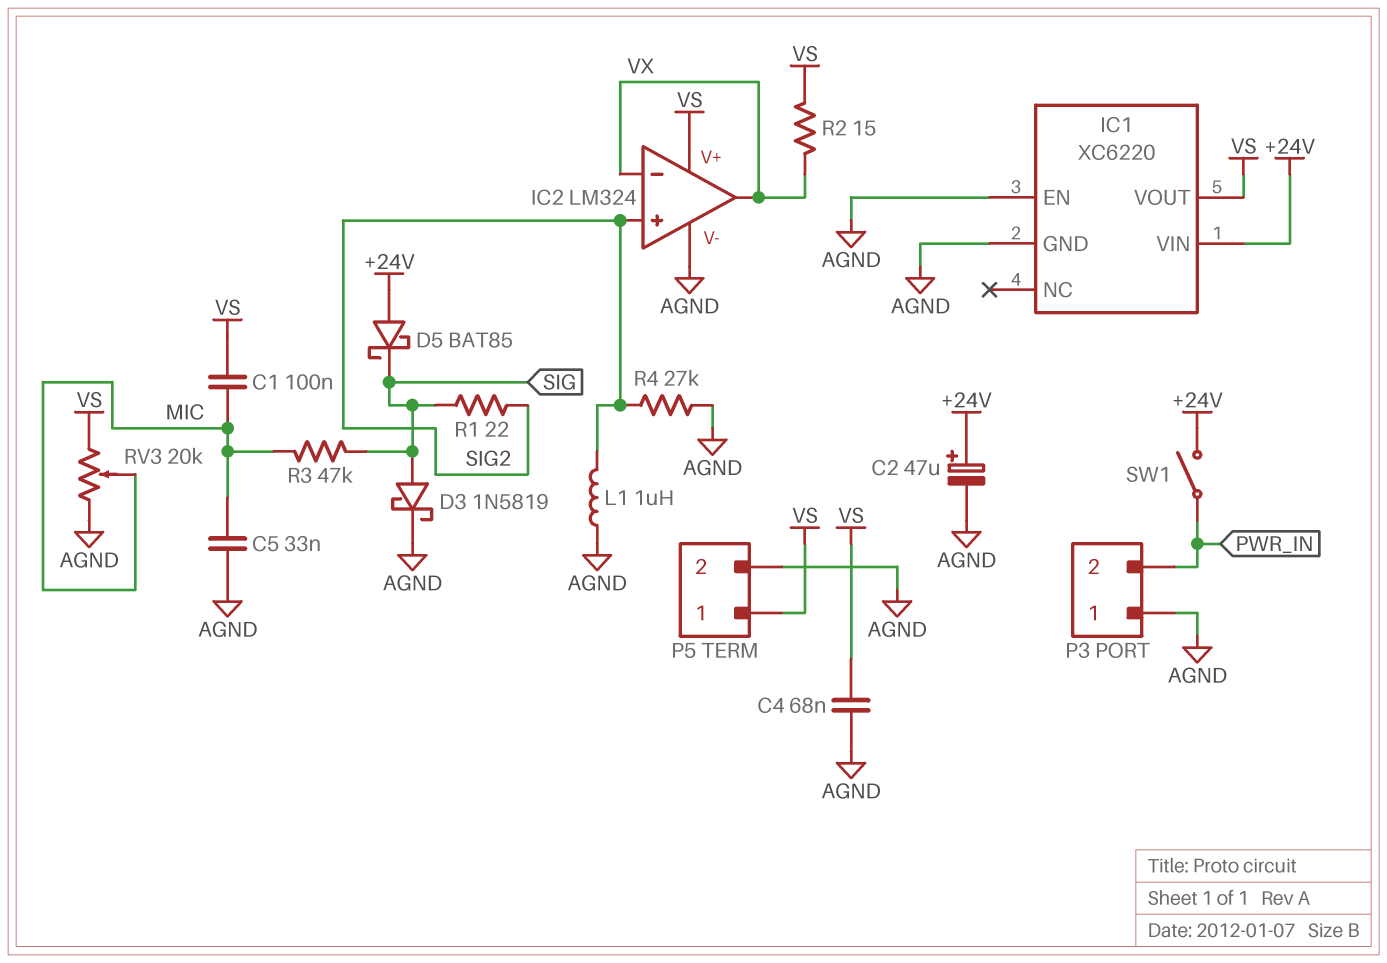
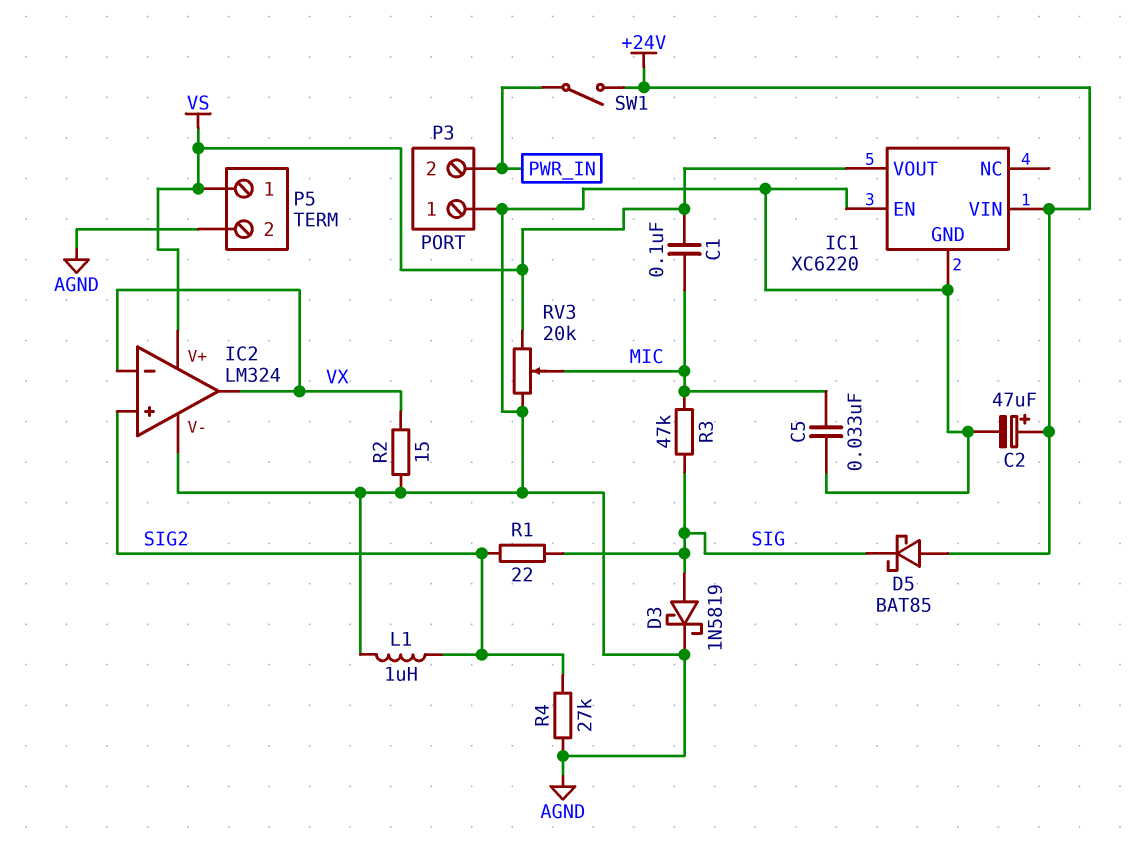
C4: 68nF (AGND, VS) -> none
R2: 15 (VS, VX) -> 15 (AGND, VX)

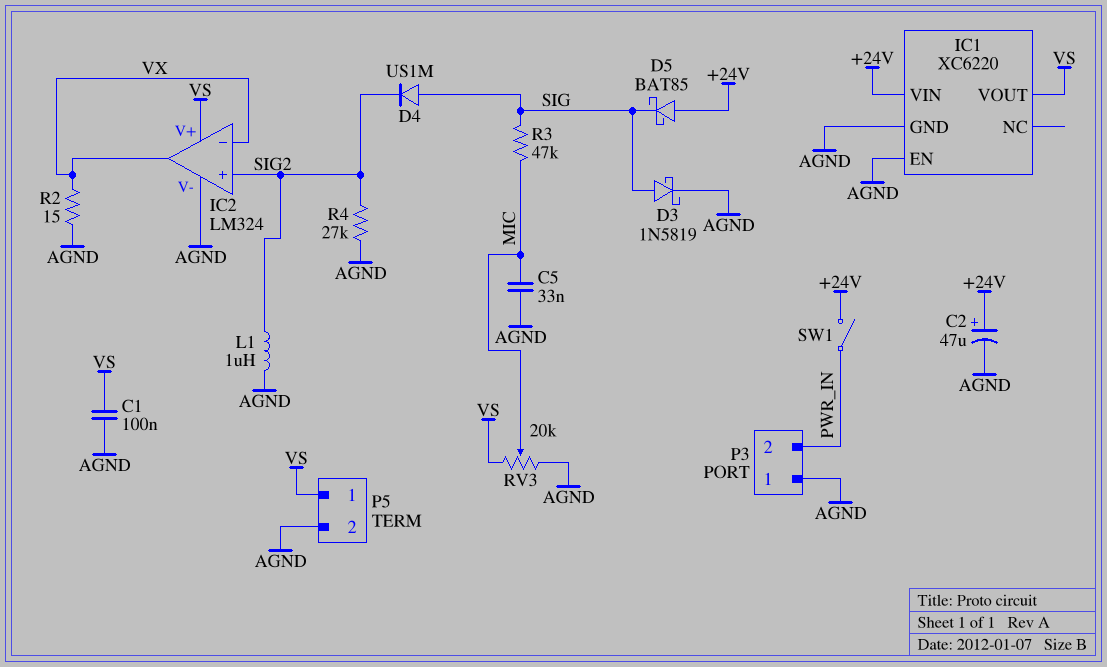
C1: 100nF (MIC, VS) -> 100nF (AGND, VS)
D4: none -> diode US1M (A SIG, K SIG2)
R1: 22 (SIG, SIG2) -> none

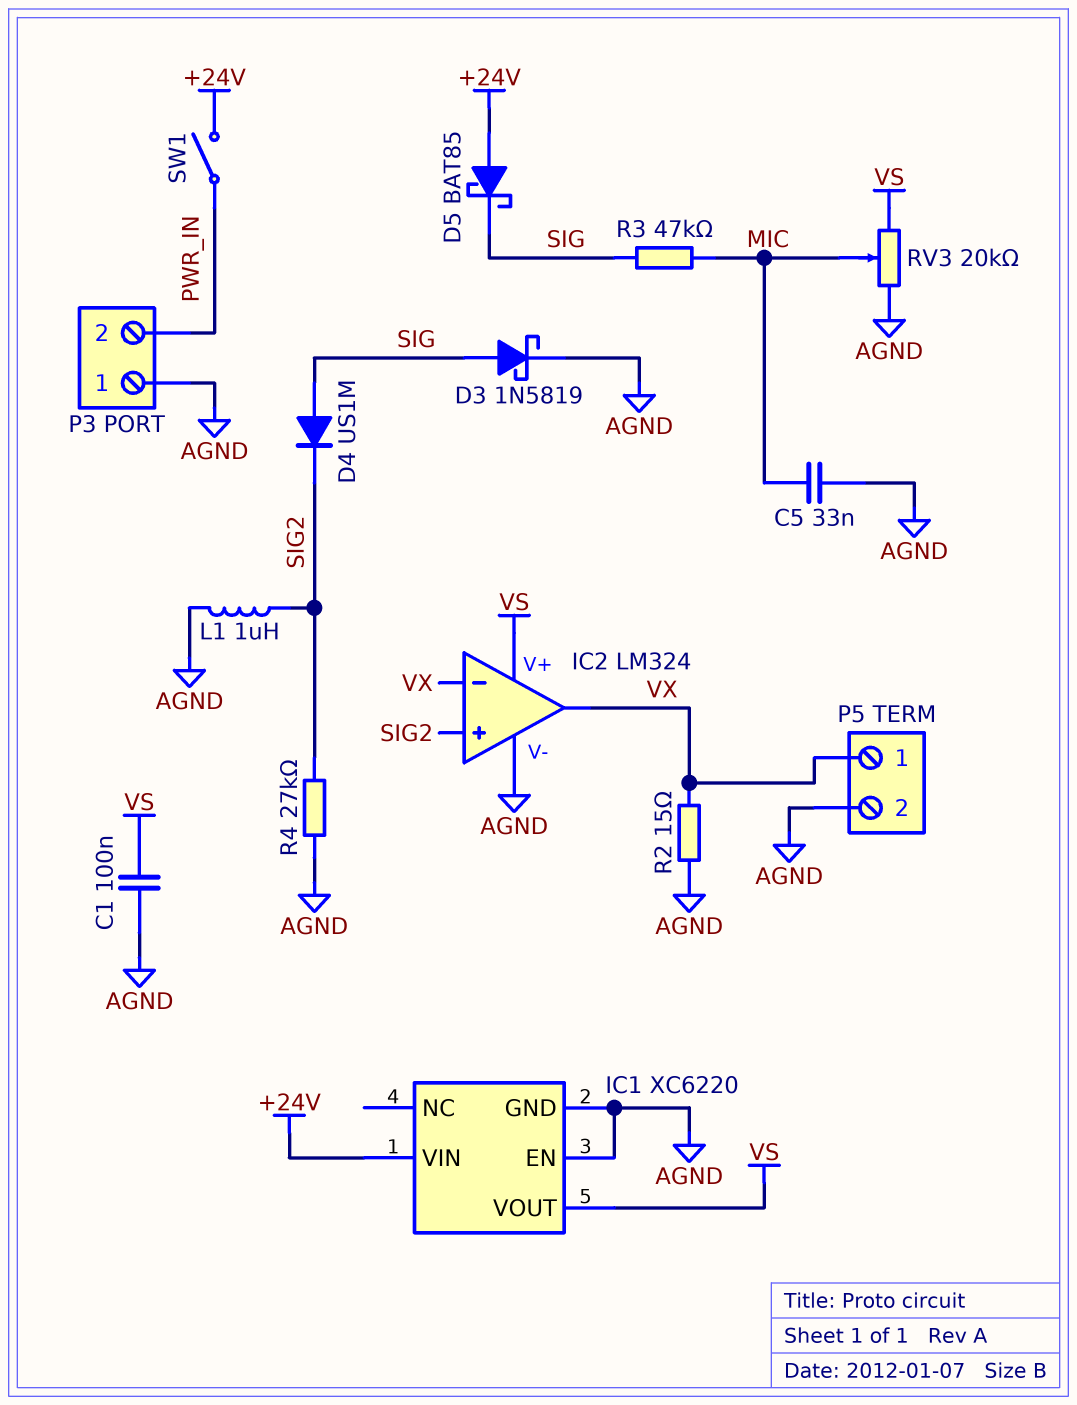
C2: 47uF (plus +24V, minus AGND) -> none
P5 pin 1: VS -> VX

